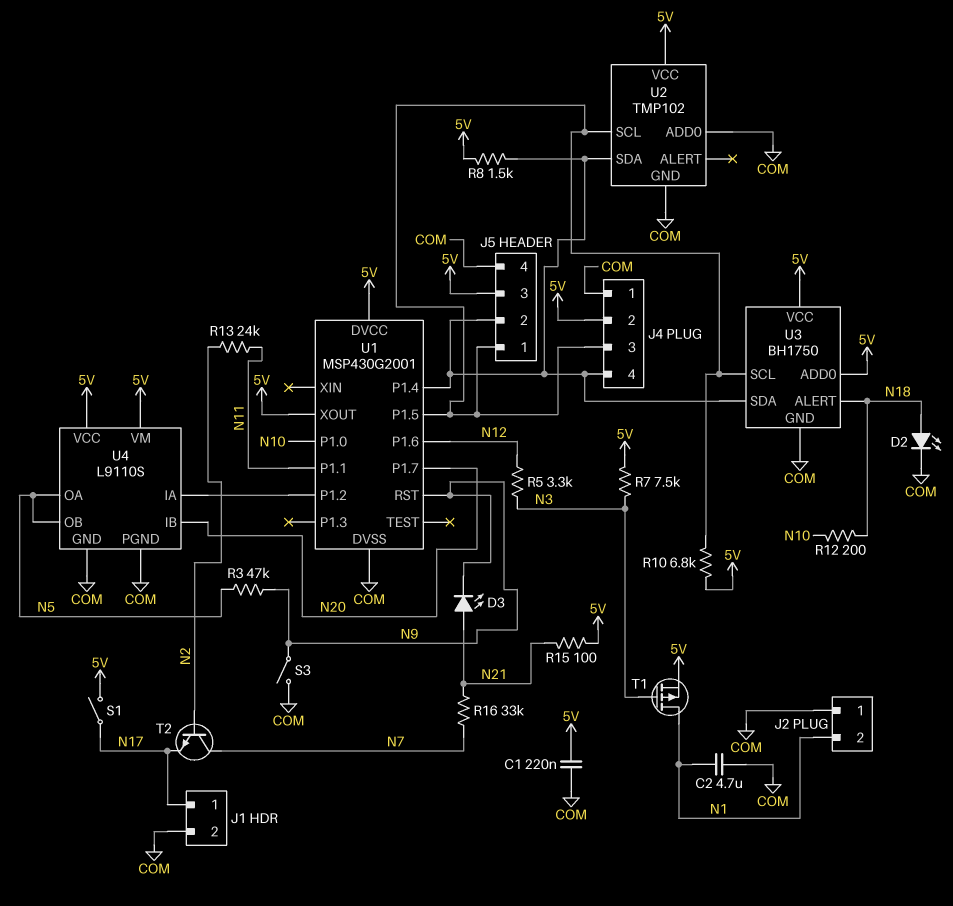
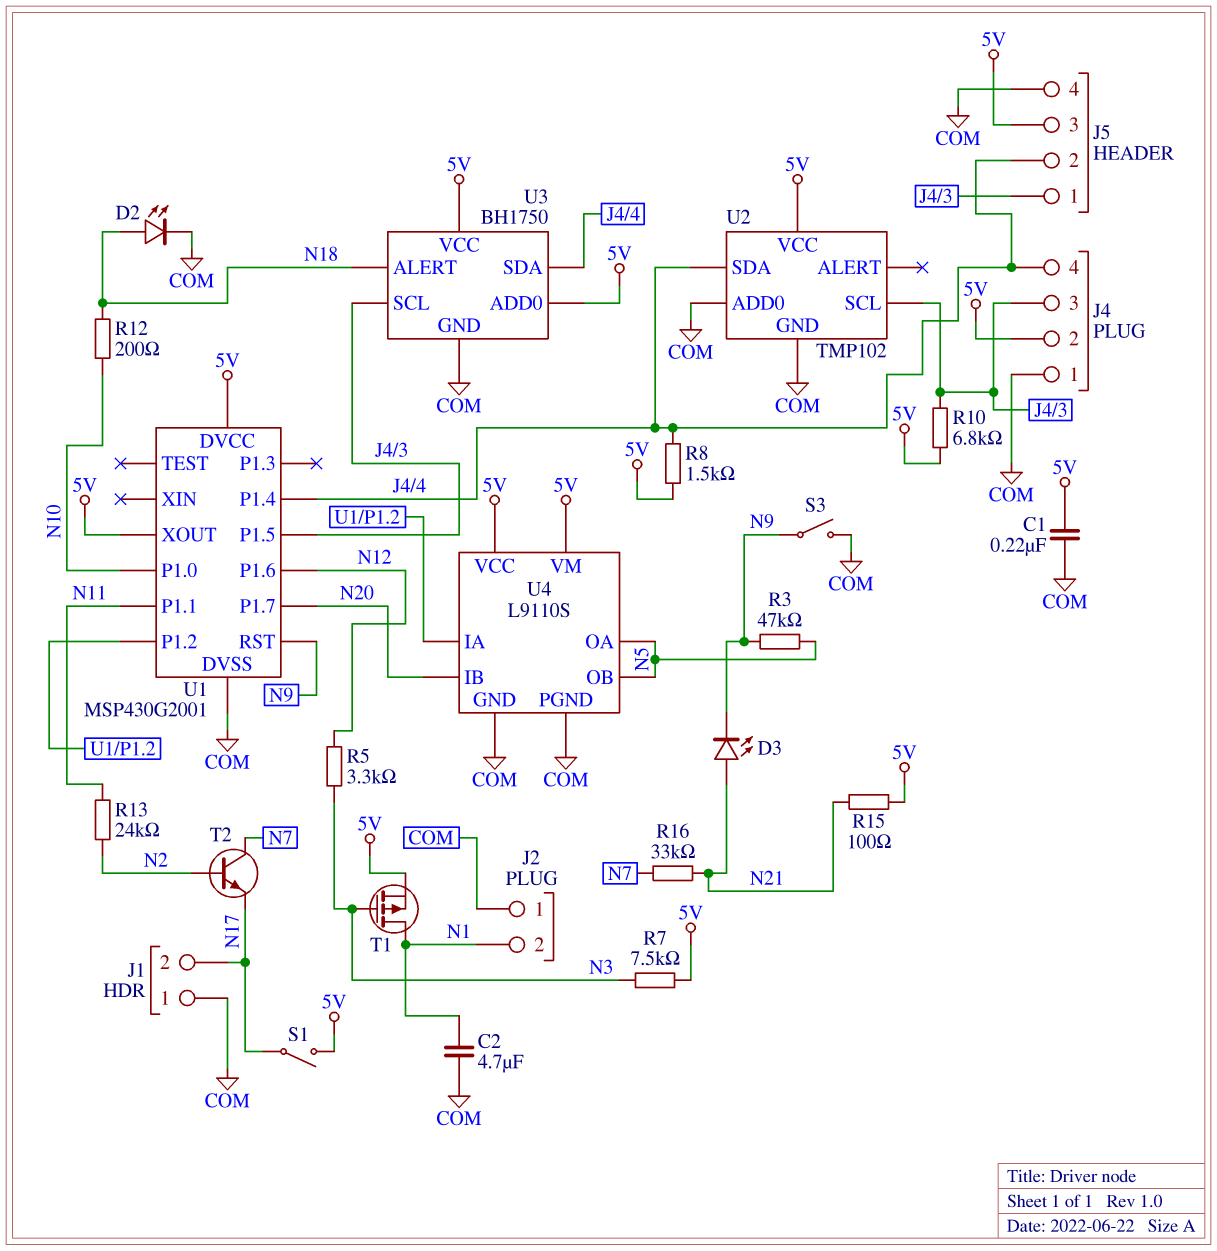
J1 pin 1: N17 -> COM
J1 pin 2: COM -> N17

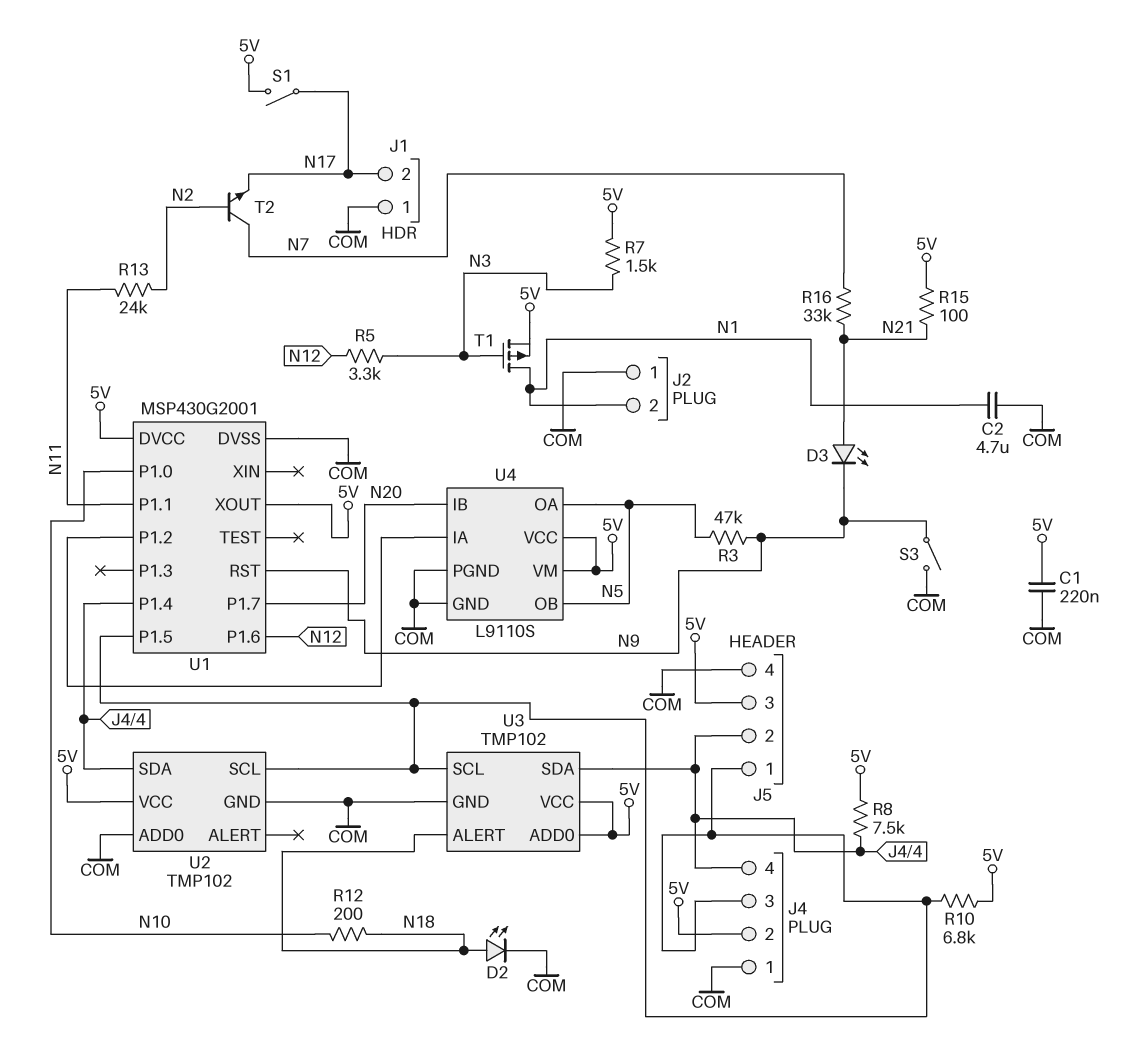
R7: 7.5k (5V, N3) -> 1.5k (5V, N3)
R8: 1.5k (5V, J4/4) -> 7.5k (5V, J4/4)
U3: BH1750 -> TMP102

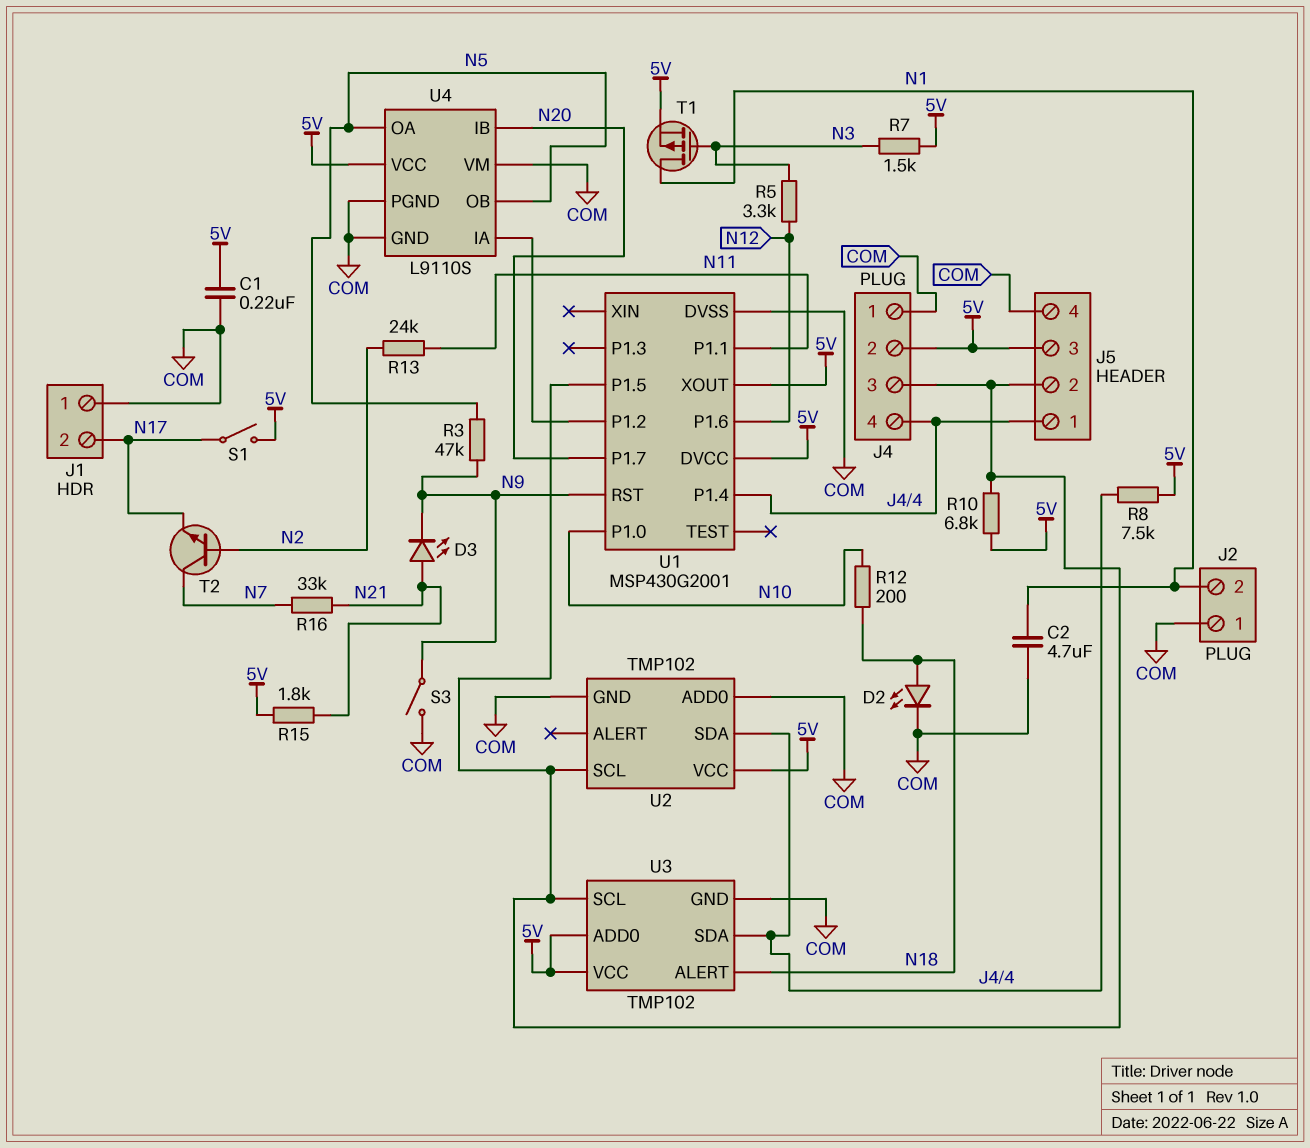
J5 pin 1: J4/3 -> J4/4
J5 pin 2: J4/4 -> J4/3
R15: 100 (5V, N21) -> 1.8k (5V, N21)
U4 pin VM: 5V -> COM

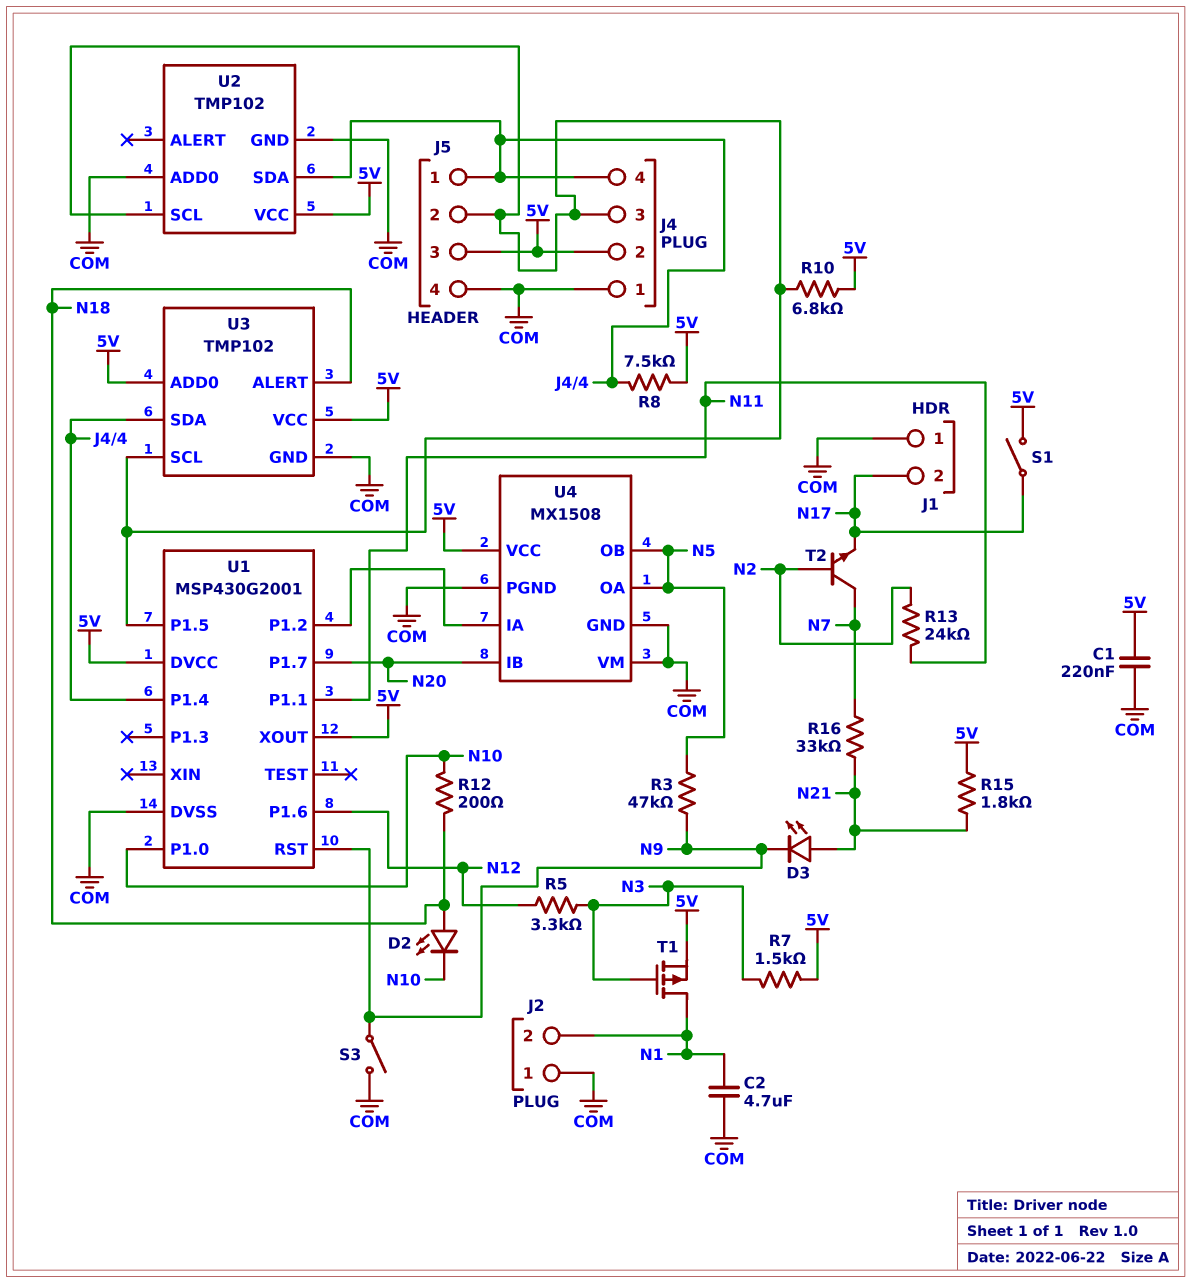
D2: LED (A N18, K COM) -> LED (A N18, K N10)
U4: L9110S -> MX1508

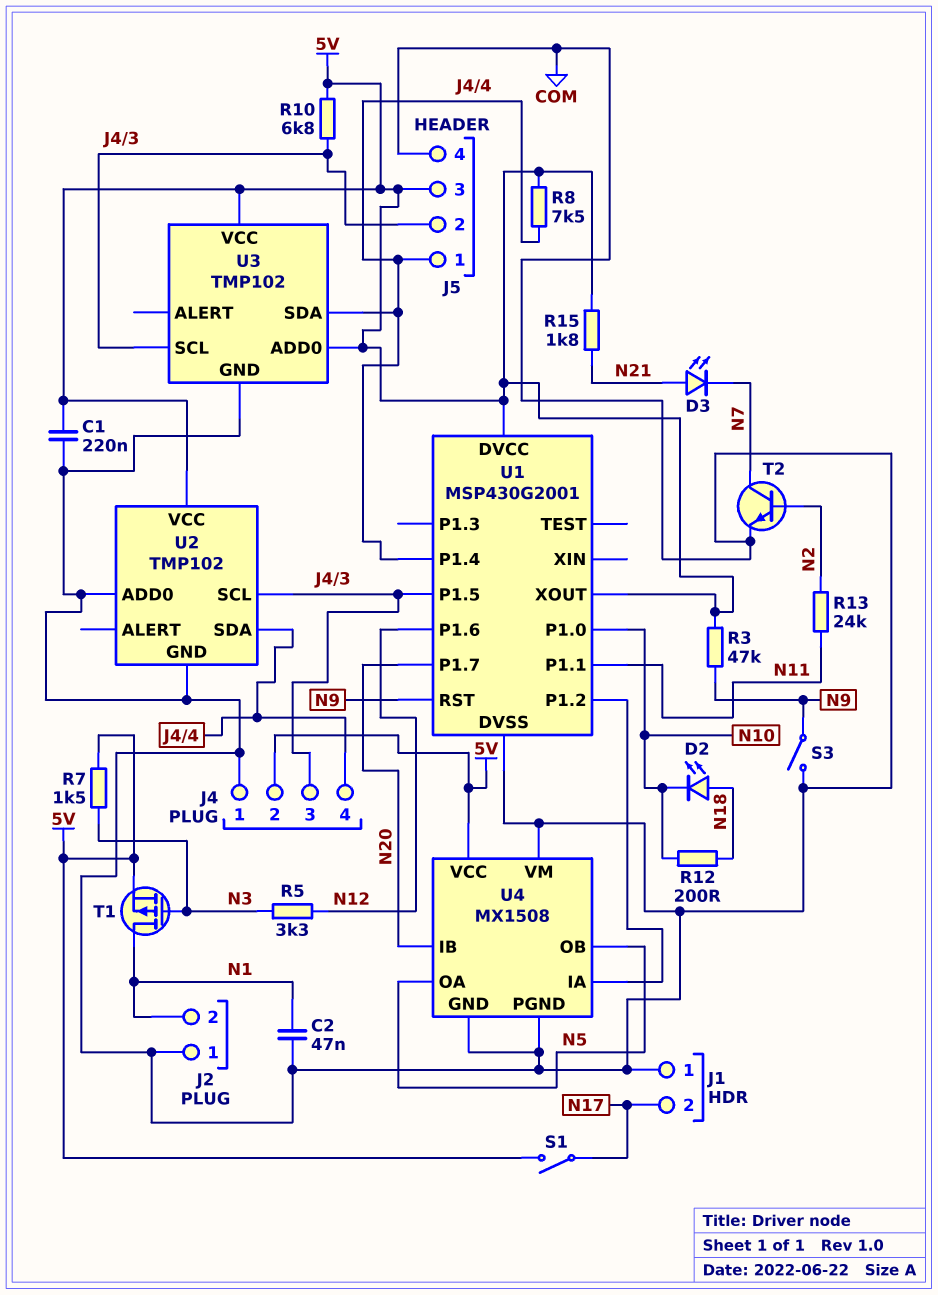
C2: 4.7uF (COM, N1) -> 47nF (COM, N1)
D3: LED (A N21, K N9) -> LED (A N21, K N7)
R3: 47k (N5, N9) -> 47k (5V, N9)
R16: 33k (N7, N21) -> none
T2: NPN (B N2, C N7, E N17) -> NPN (B N2, C N7, E COM)
U3 pin ALERT: N18 -> none

